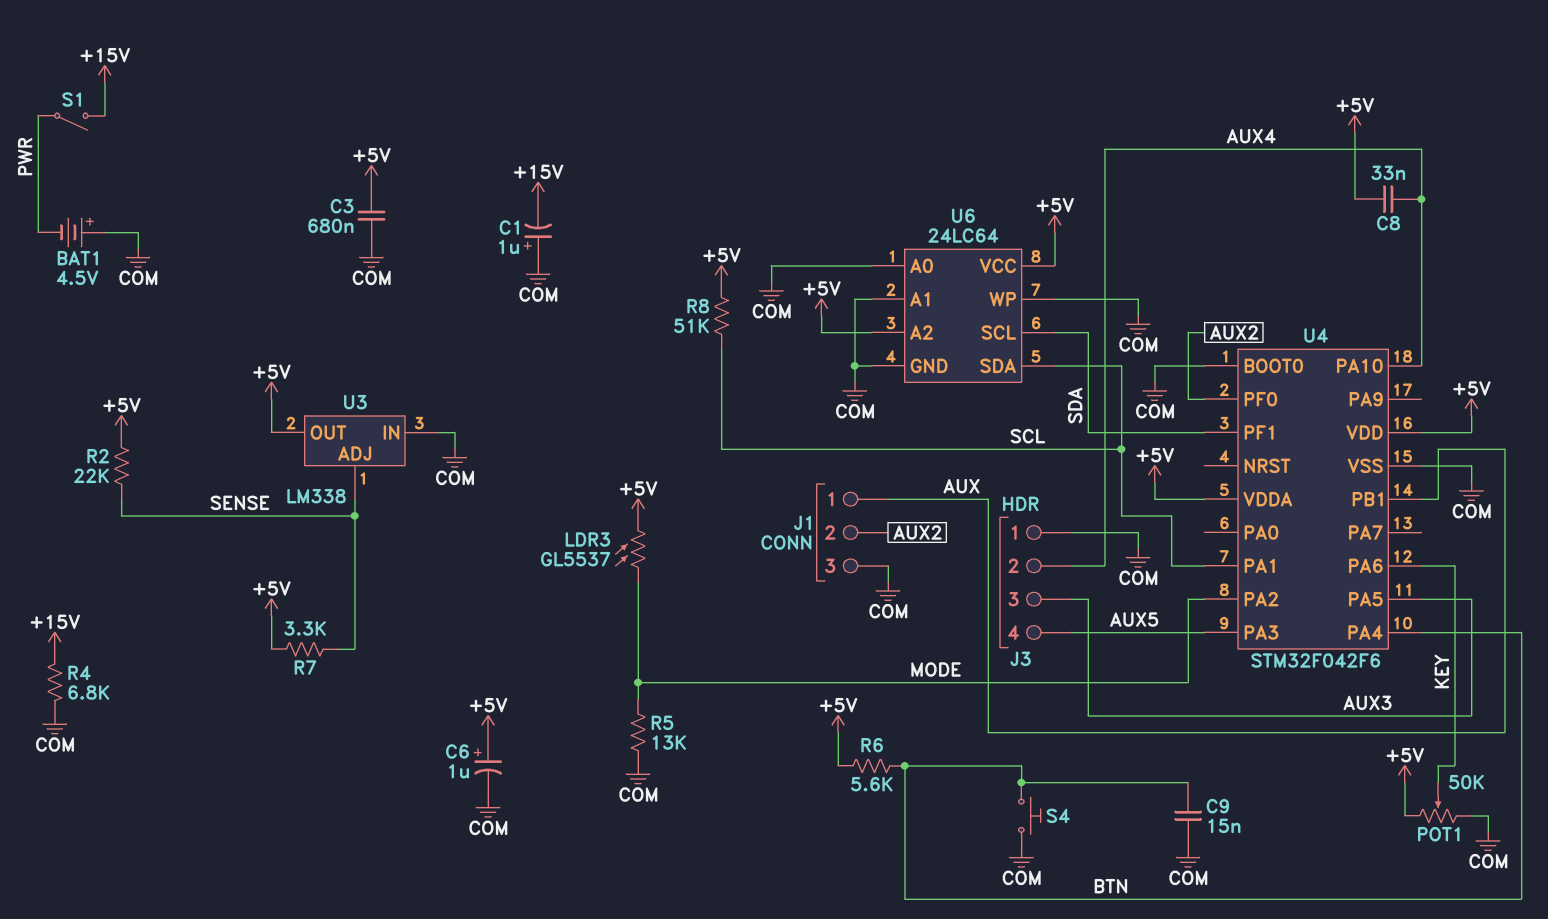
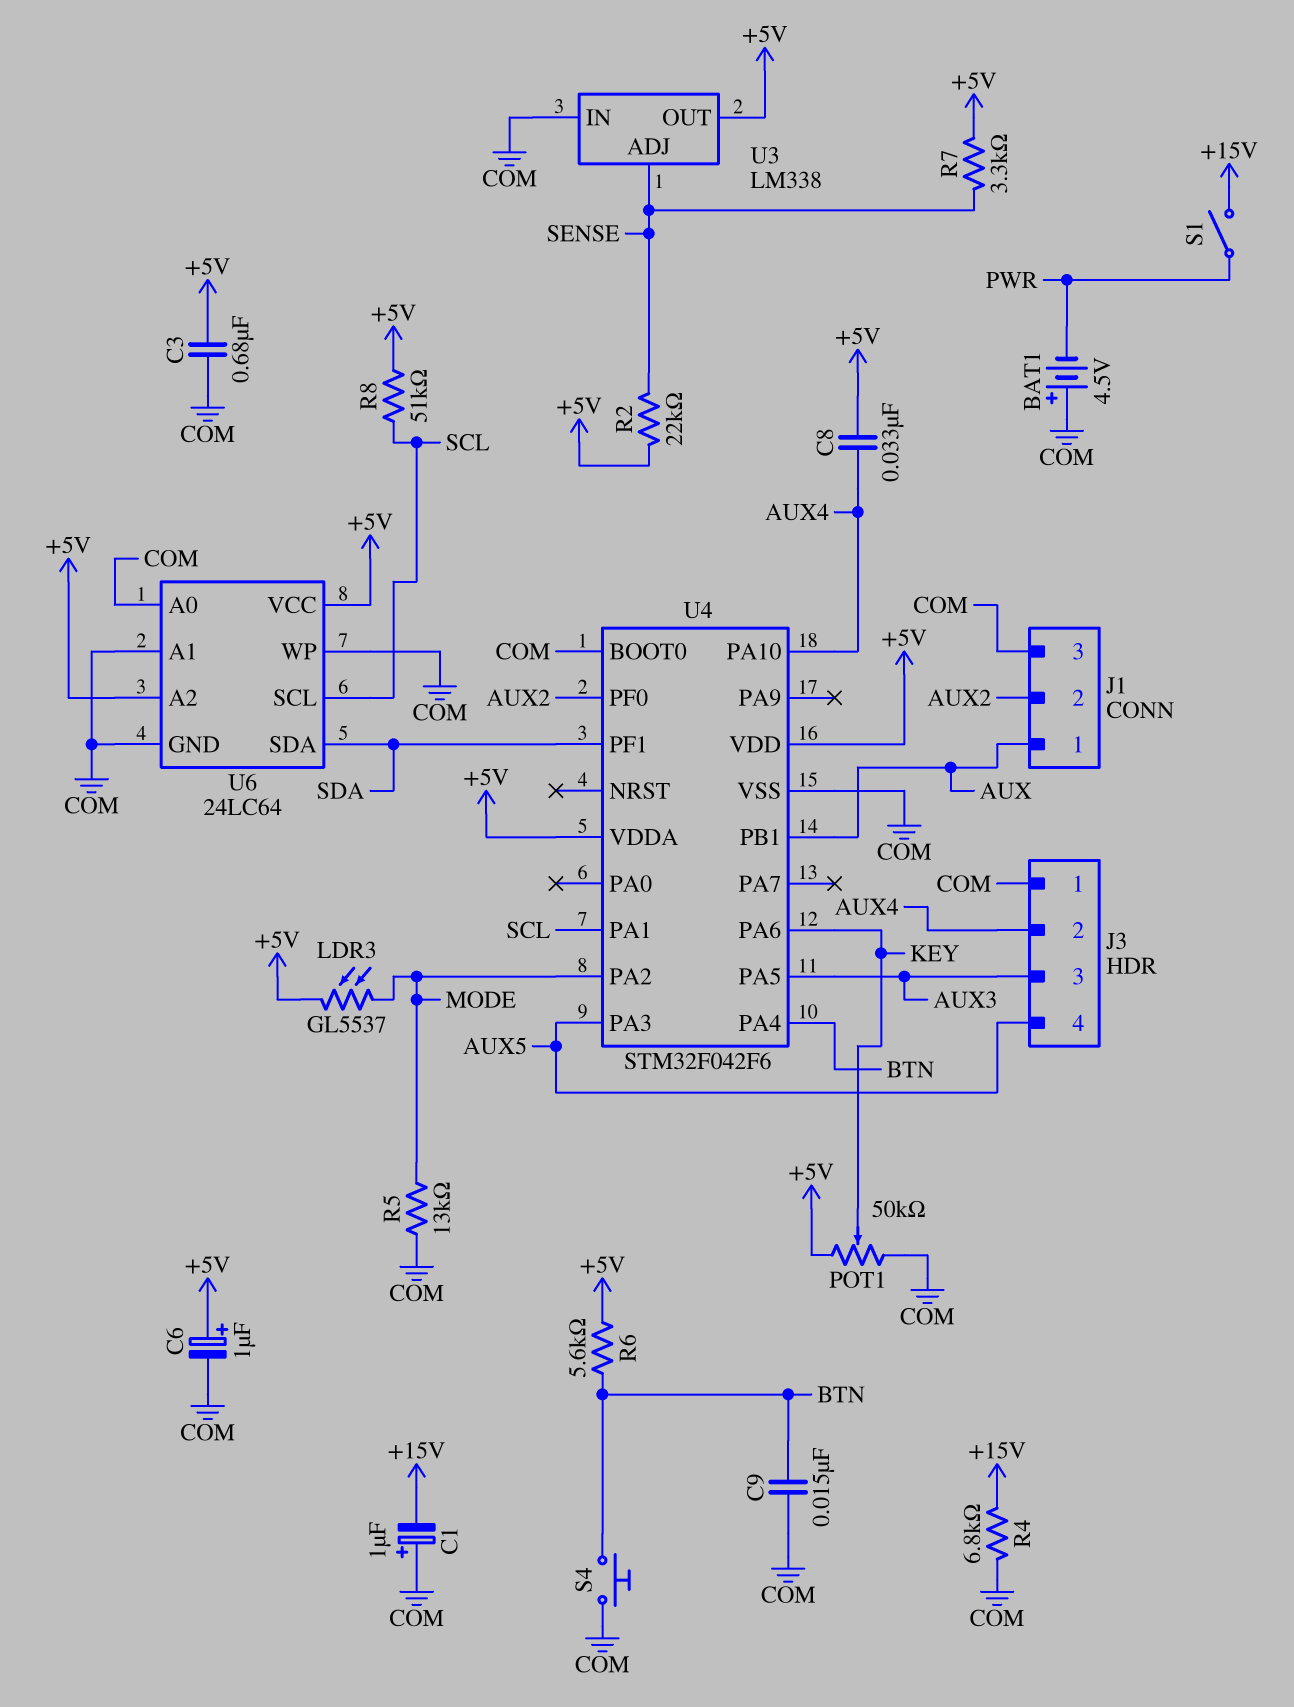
U6 pin SCL: SDA -> SCL
U6 pin SDA: SCL -> SDA

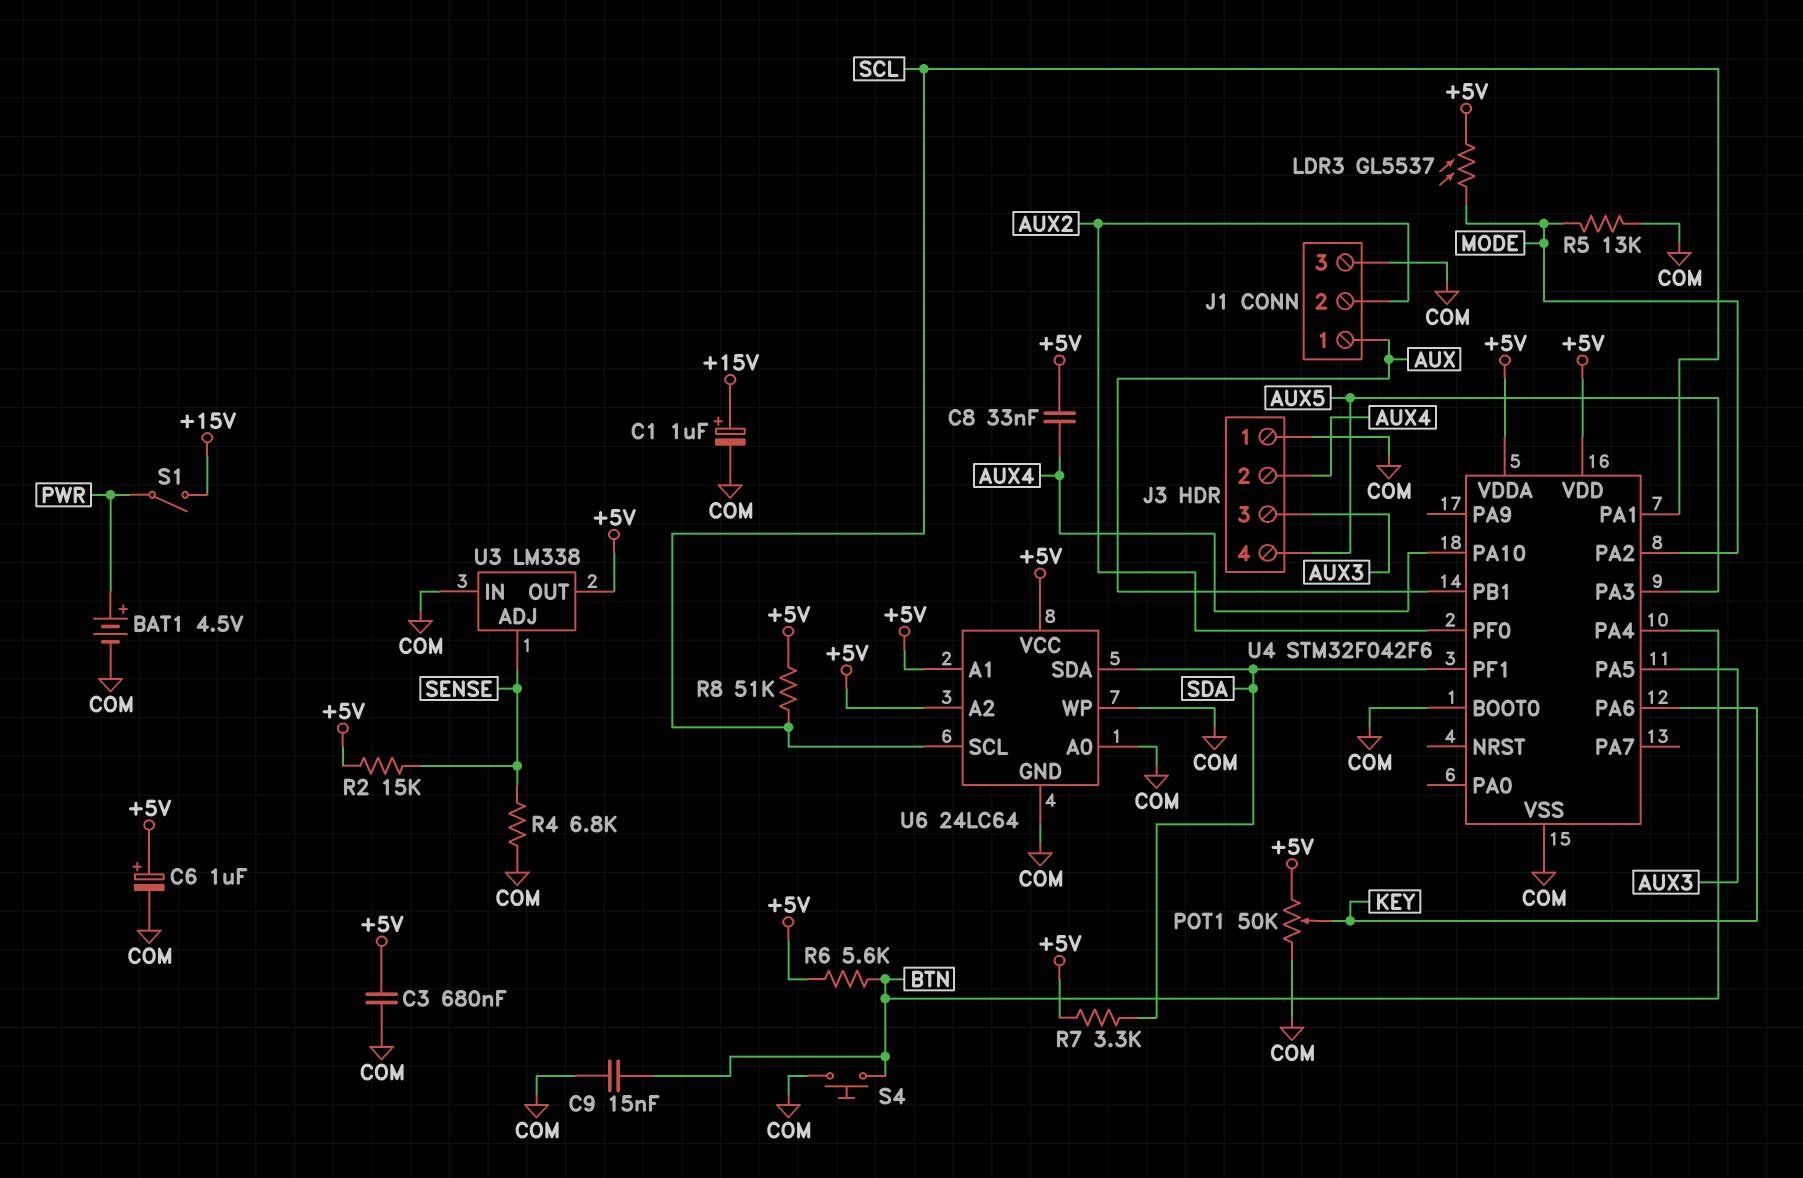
BAT1: 4.5V (plus COM, minus PWR) -> 4.5V (plus PWR, minus COM)
C1: 1uF (plus COM, minus +15V) -> 1uF (plus +15V, minus COM)
R2: 22k (+5V, SENSE) -> 15k (+5V, SENSE)
R4: 6.8k (+15V, COM) -> 6.8k (COM, SENSE)
R7: 3.3k (+5V, SENSE) -> 3.3k (+5V, SDA)
U6 pin A1: COM -> +5V

